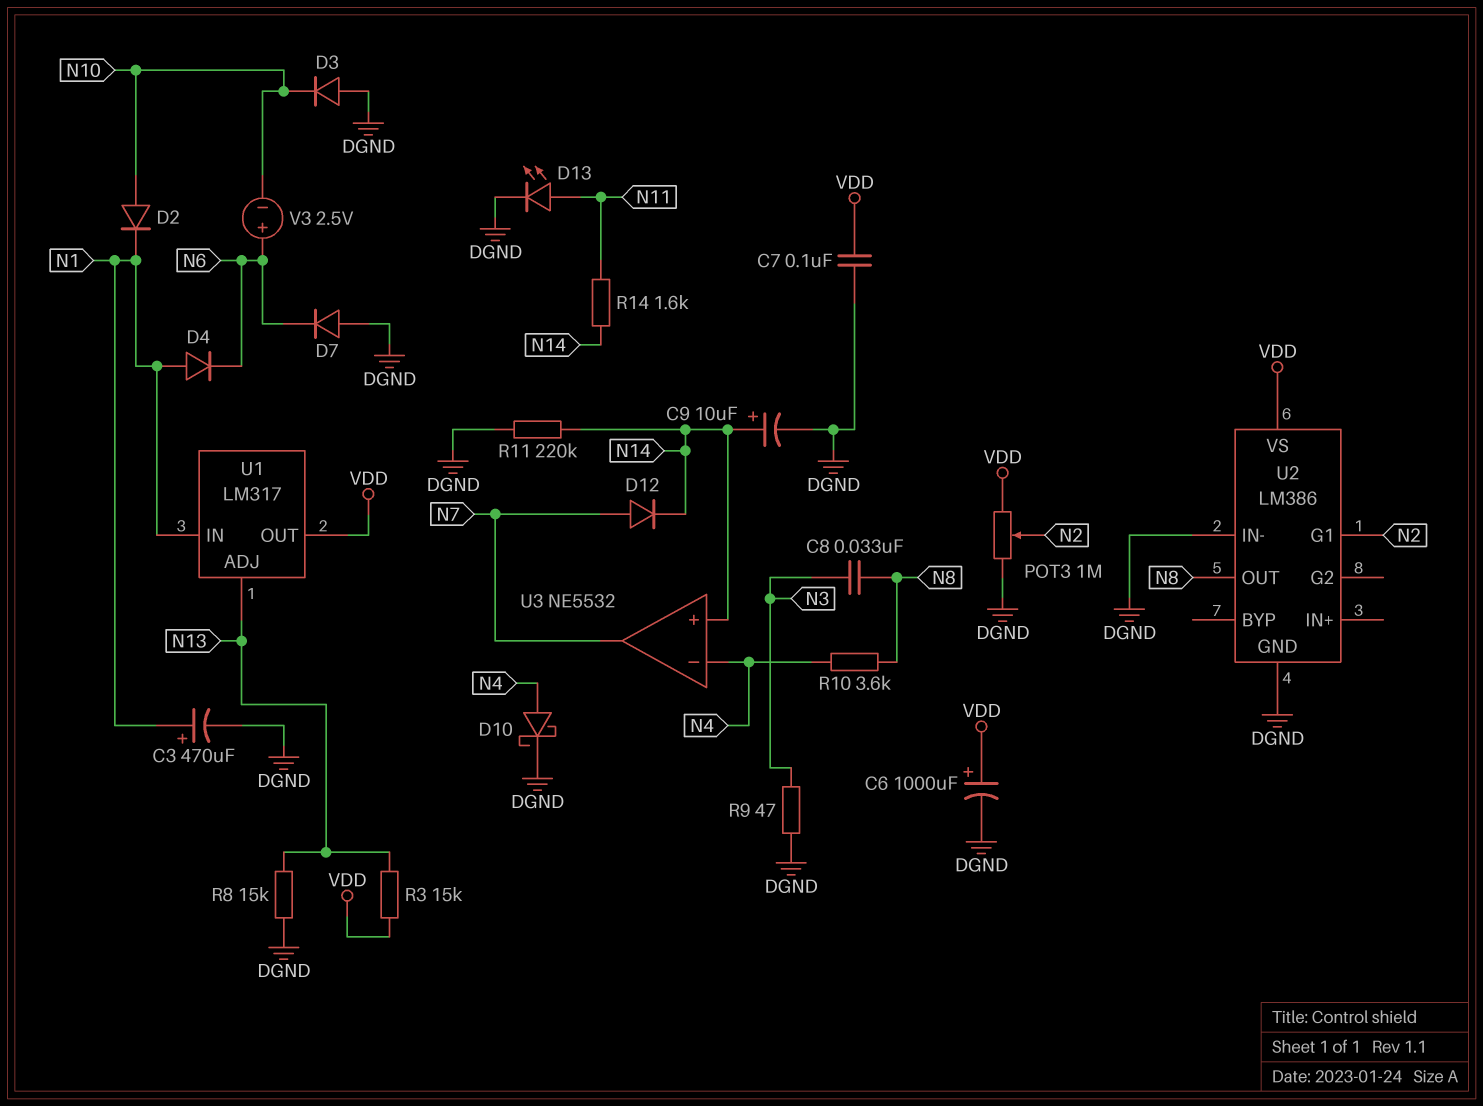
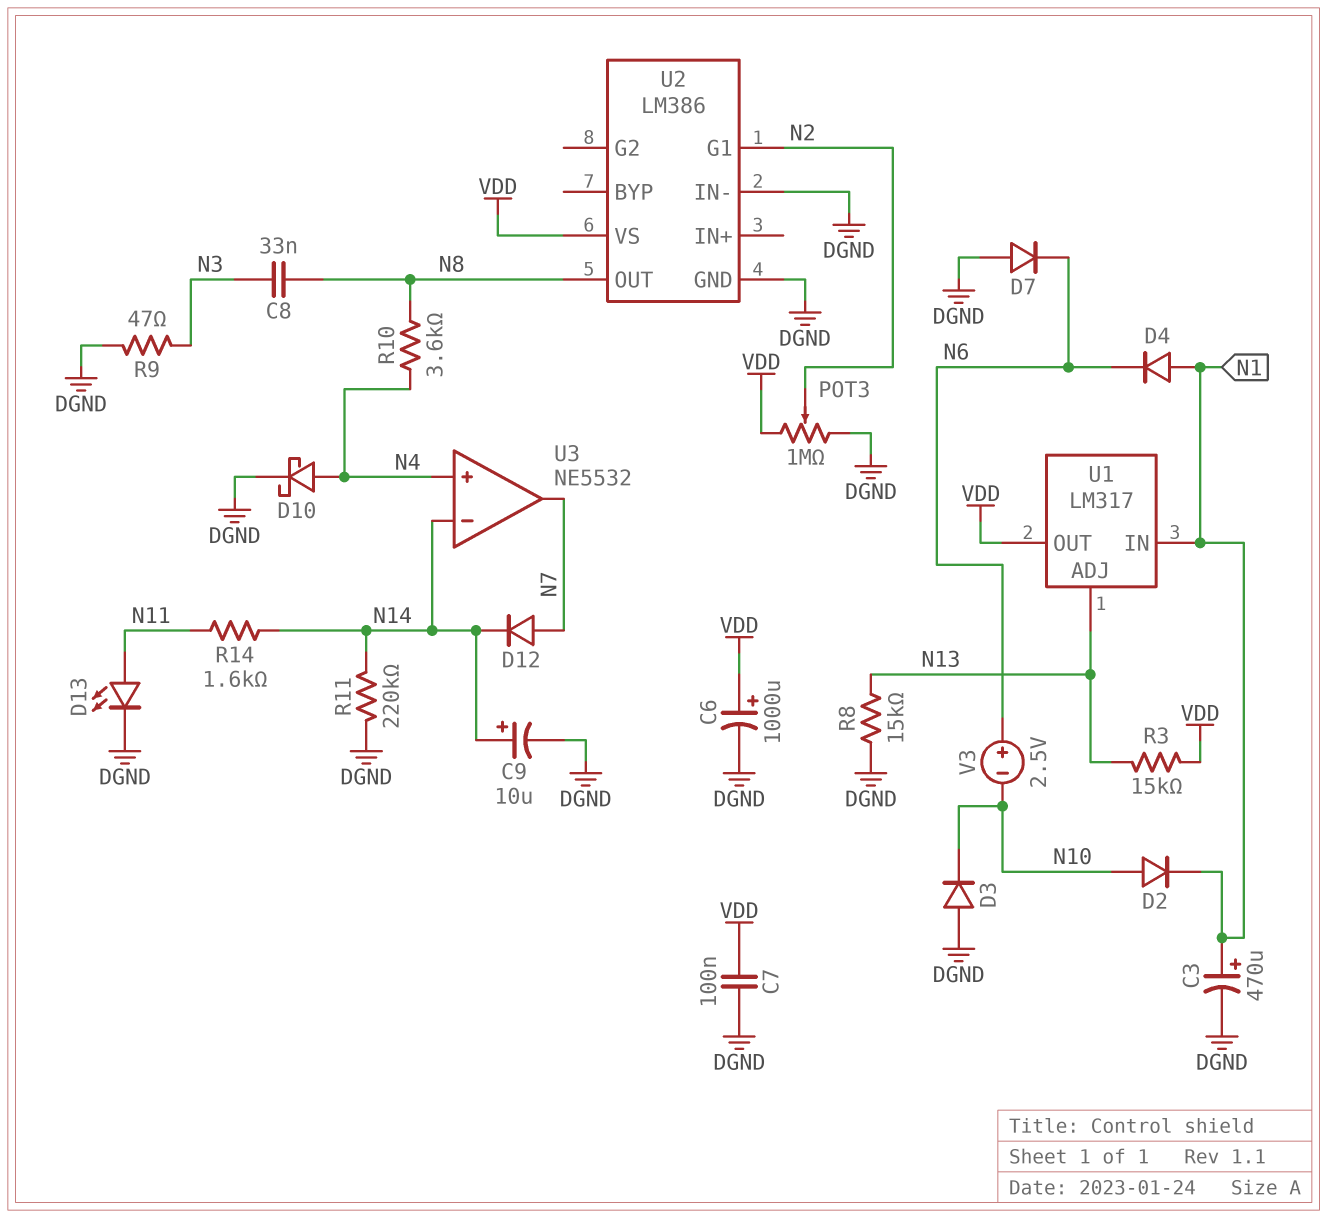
U3 pin in+: N14 -> N4
U3 pin in-: N4 -> N14

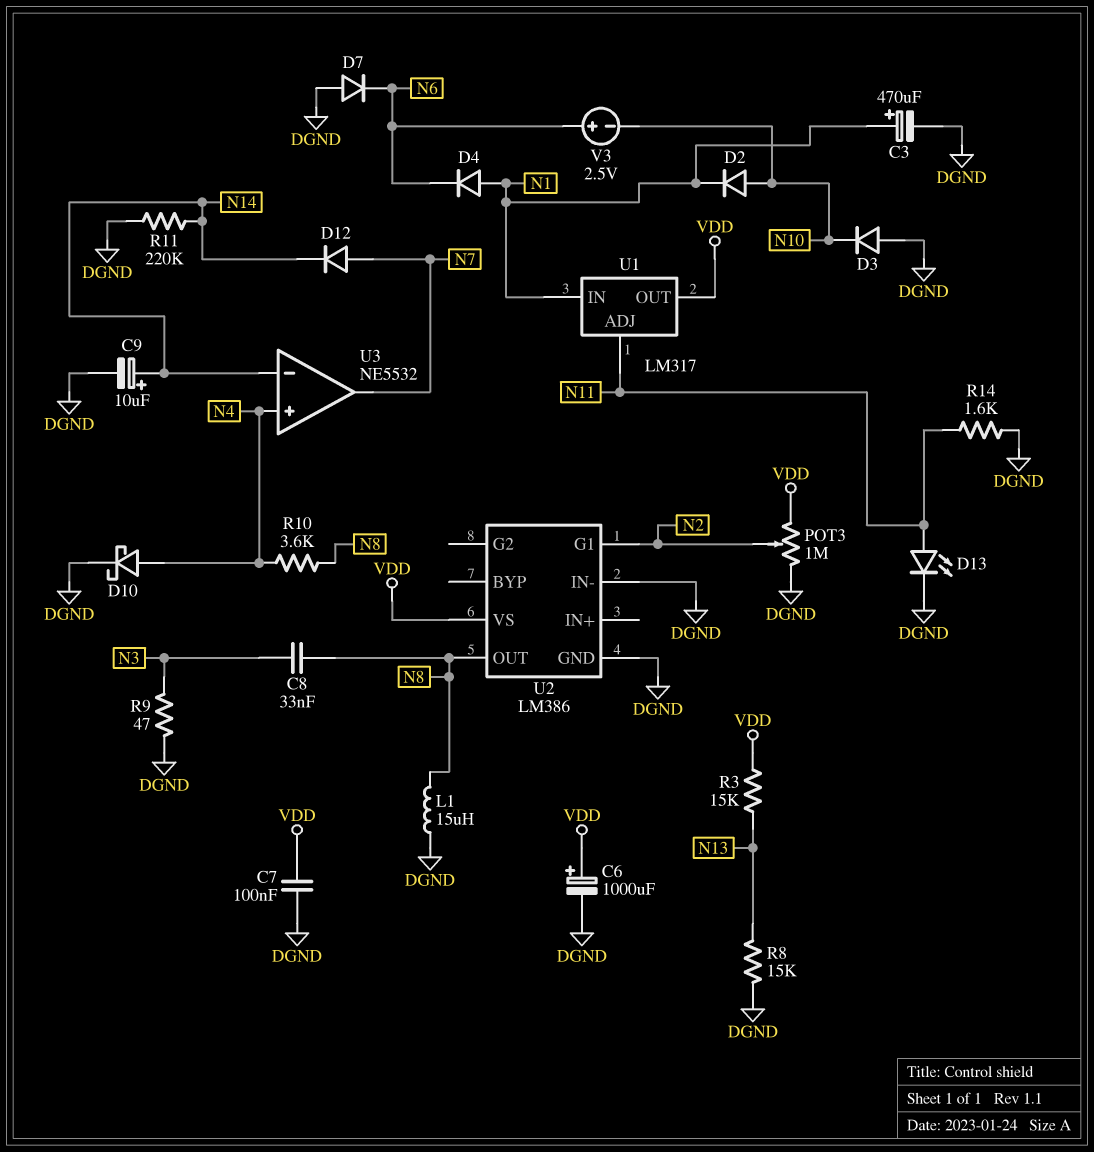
L1: none -> 15uH (DGND, N8)
R14: 1.6k (N11, N14) -> 1.6k (DGND, N11)
U1 pin ADJ: N13 -> N11

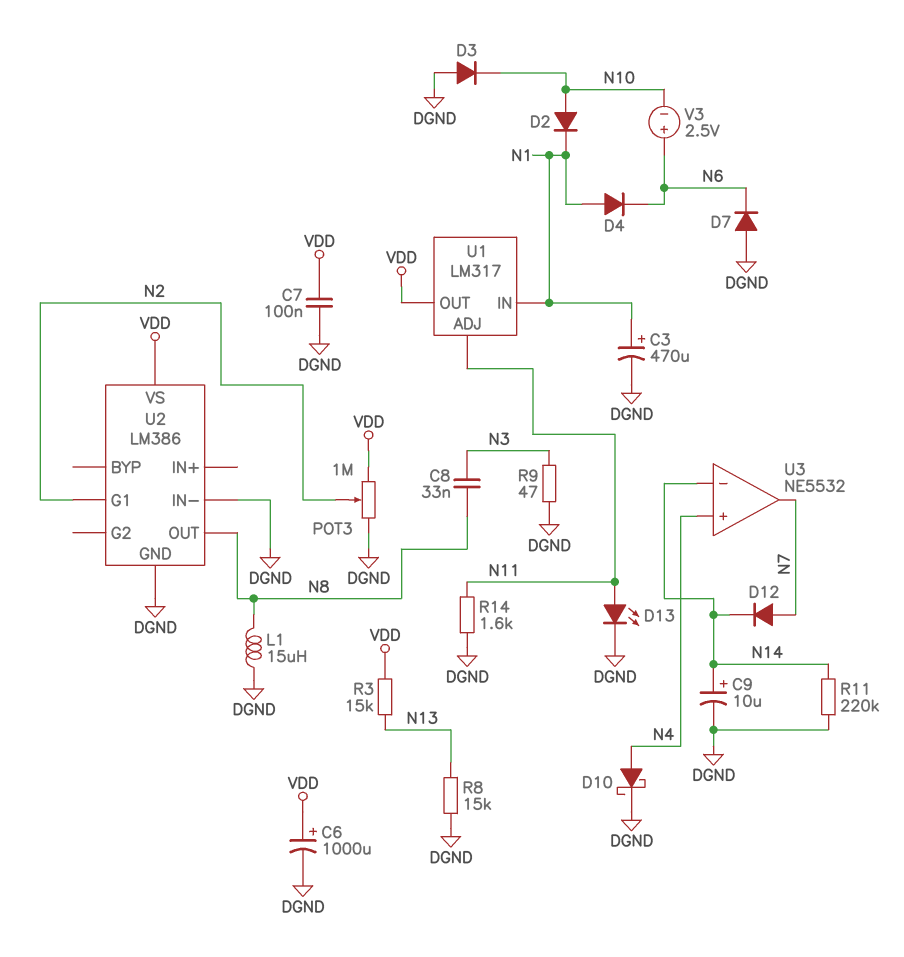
R10: 3.6k (N4, N8) -> none

